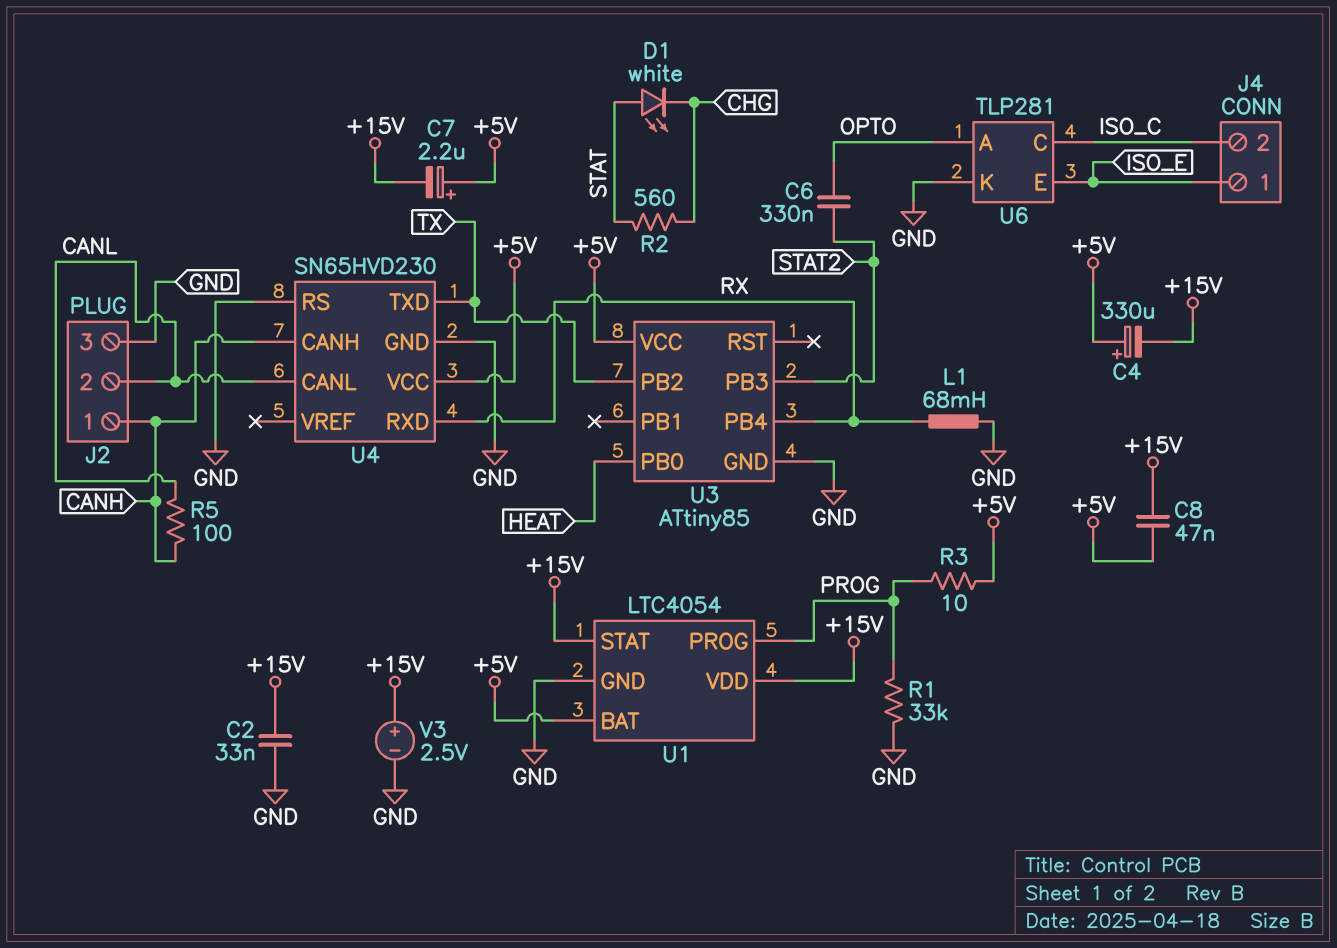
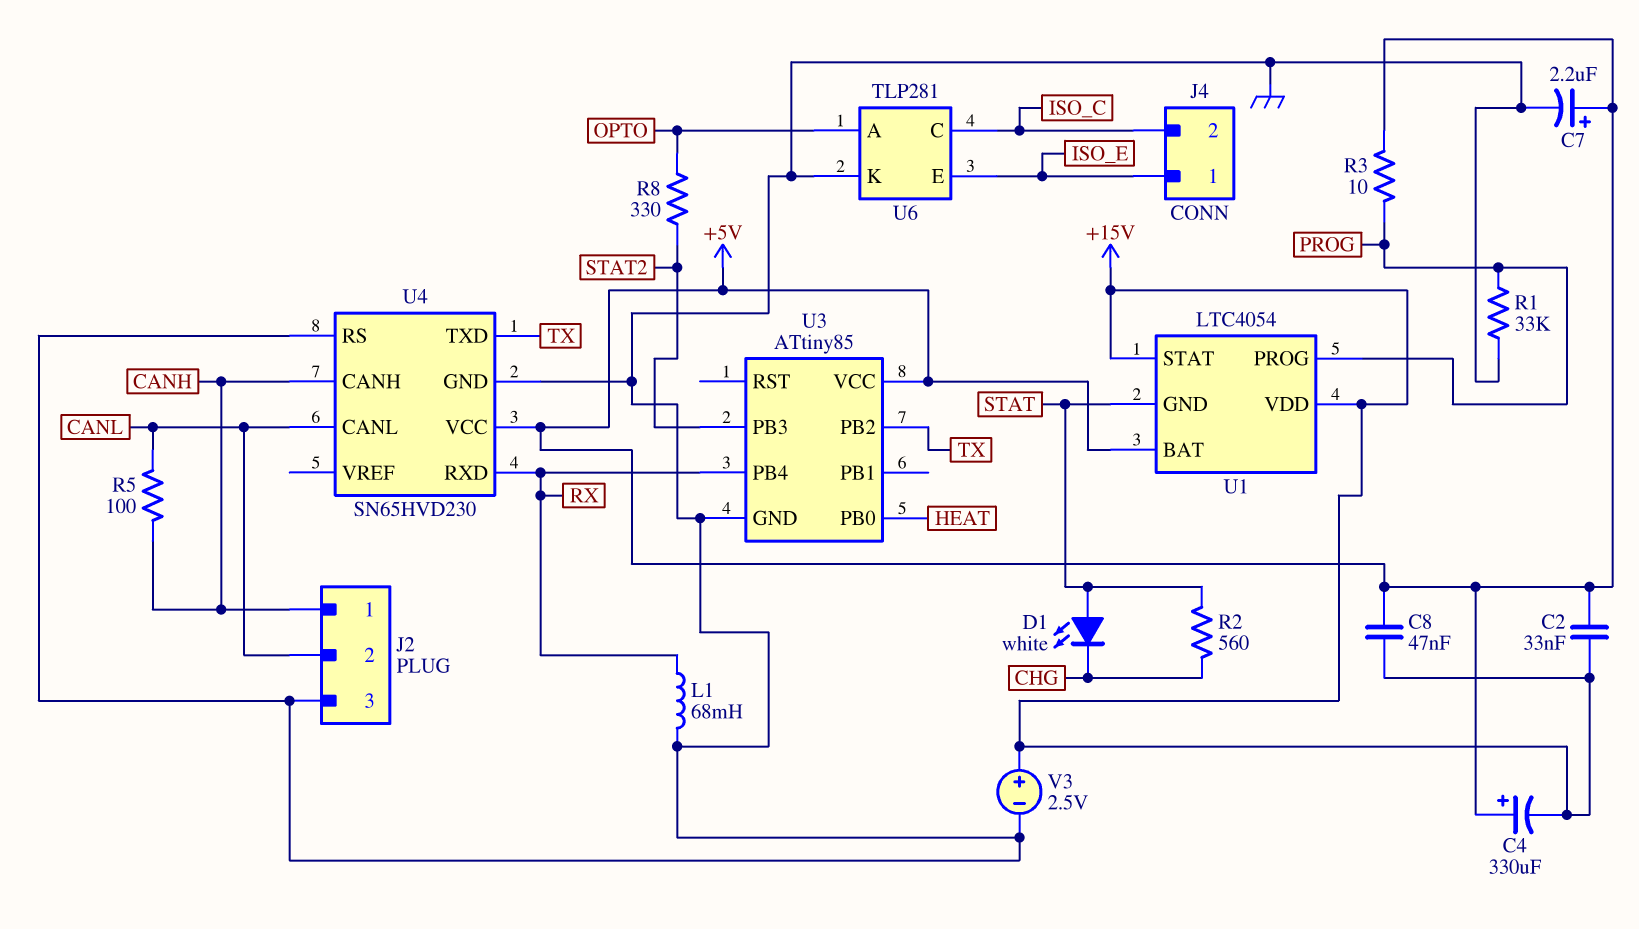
C2: 33nF (+15V, GND) -> 33nF (+5V, +15V)
C6: 330nF (OPTO, STAT2) -> none
C7: 2.2uF (plus +5V, minus +15V) -> 2.2uF (plus +5V, minus GND)
R8: none -> 330 (OPTO, STAT2)
U1 pin GND: GND -> STAT

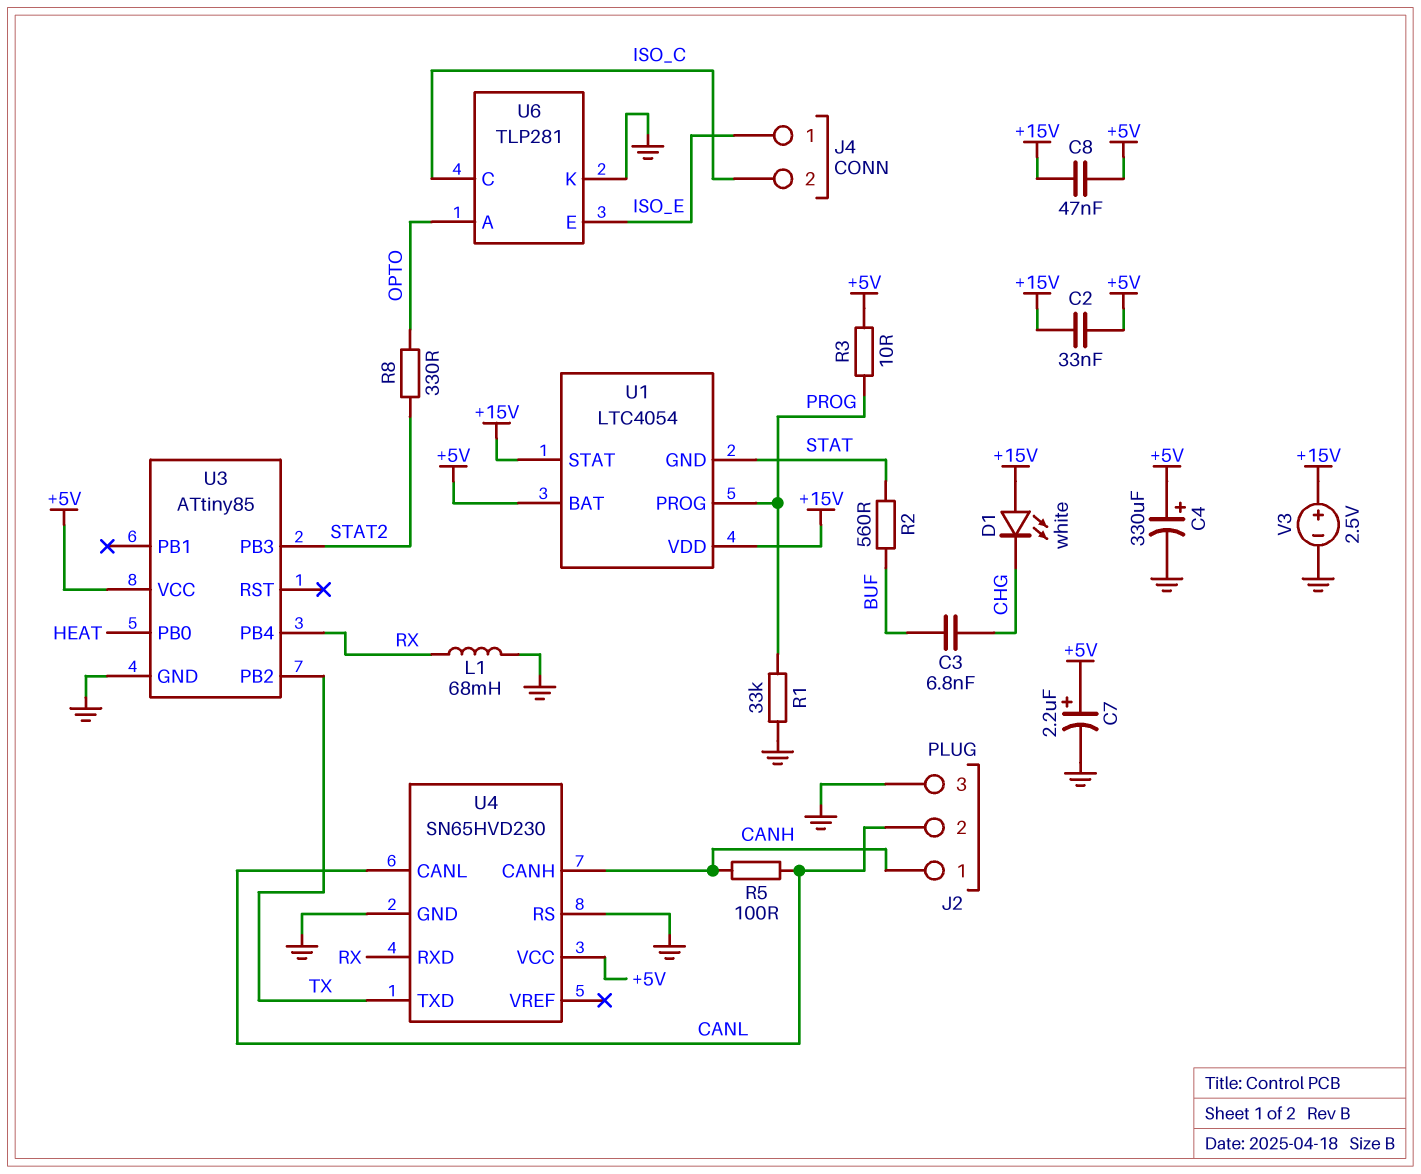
C3: none -> 6.8nF (BUF, CHG)
C4: 330uF (plus +5V, minus +15V) -> 330uF (plus +5V, minus GND)
D1: LED white (A STAT, K CHG) -> LED white (A +15V, K CHG)
R2: 560 (CHG, STAT) -> 560 (BUF, STAT)

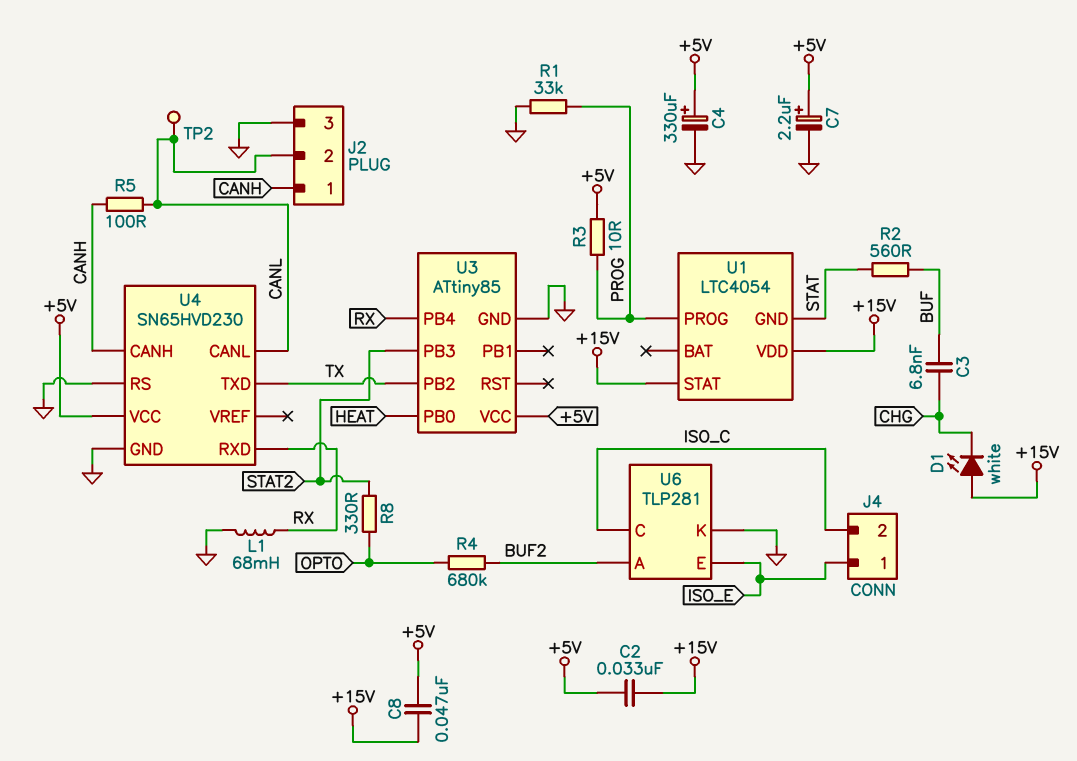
R4: none -> 680k (BUF2, OPTO)
TP2: none -> test point (CANL)
U1 pin BAT: +5V -> none
U6 pin A: OPTO -> BUF2
V3: 2.5V (plus +15V, minus GND) -> none

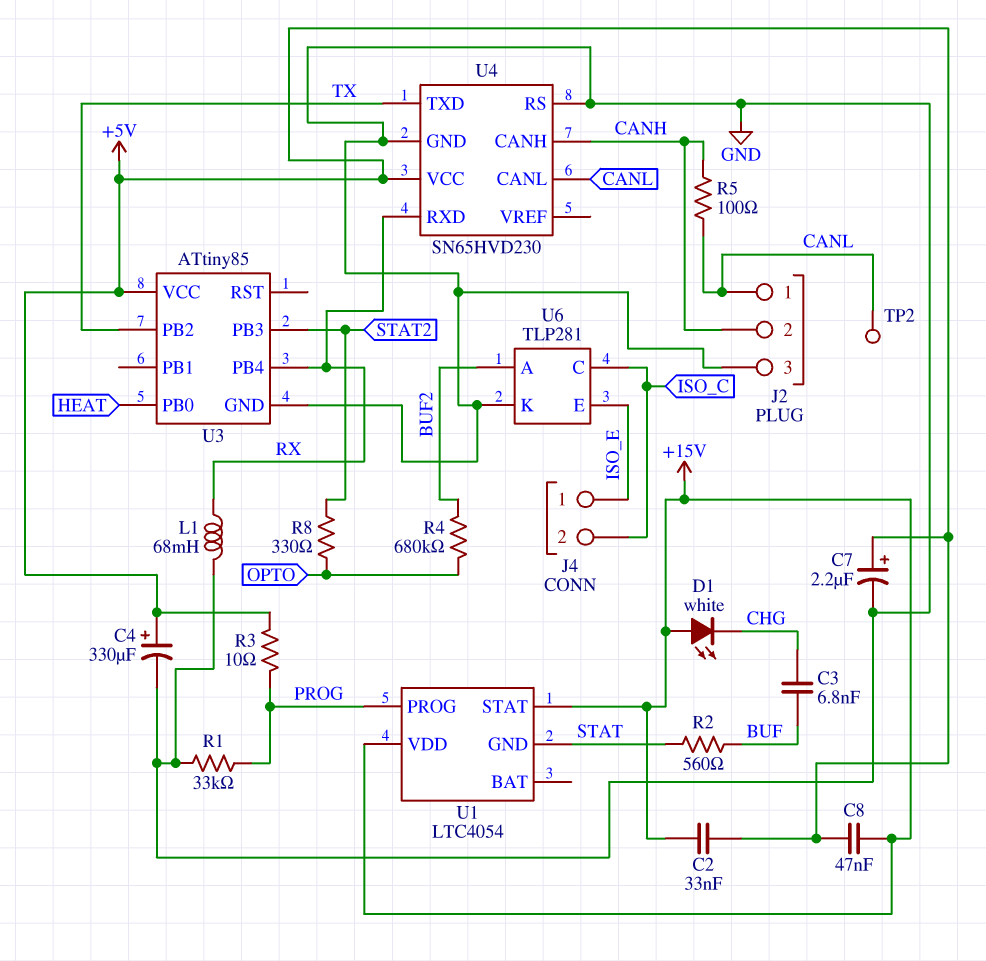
J2 pin 1: CANH -> CANL
J2 pin 2: CANL -> CANH

